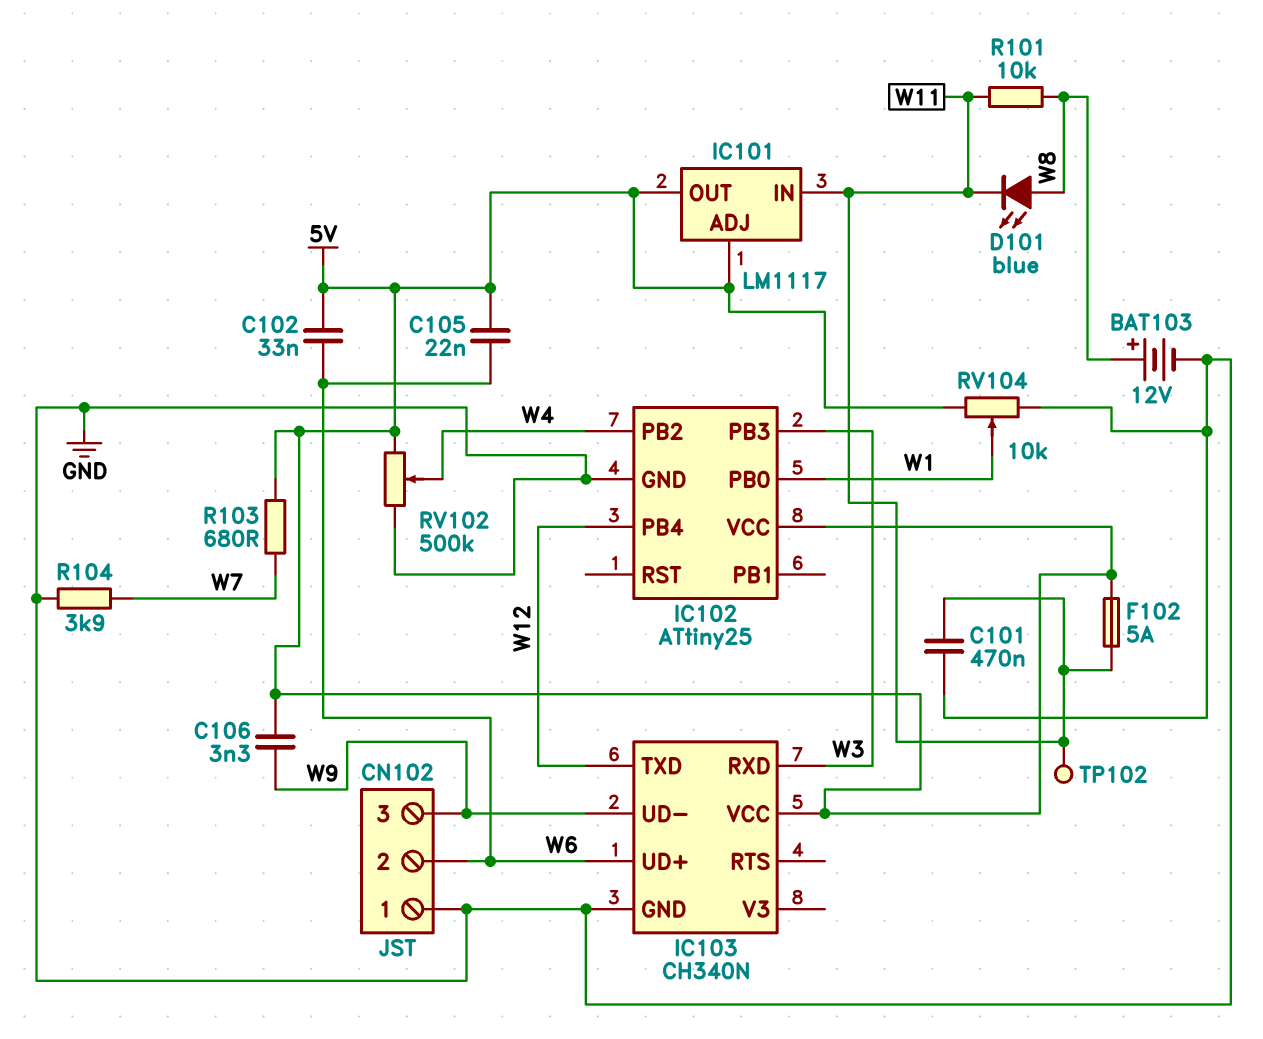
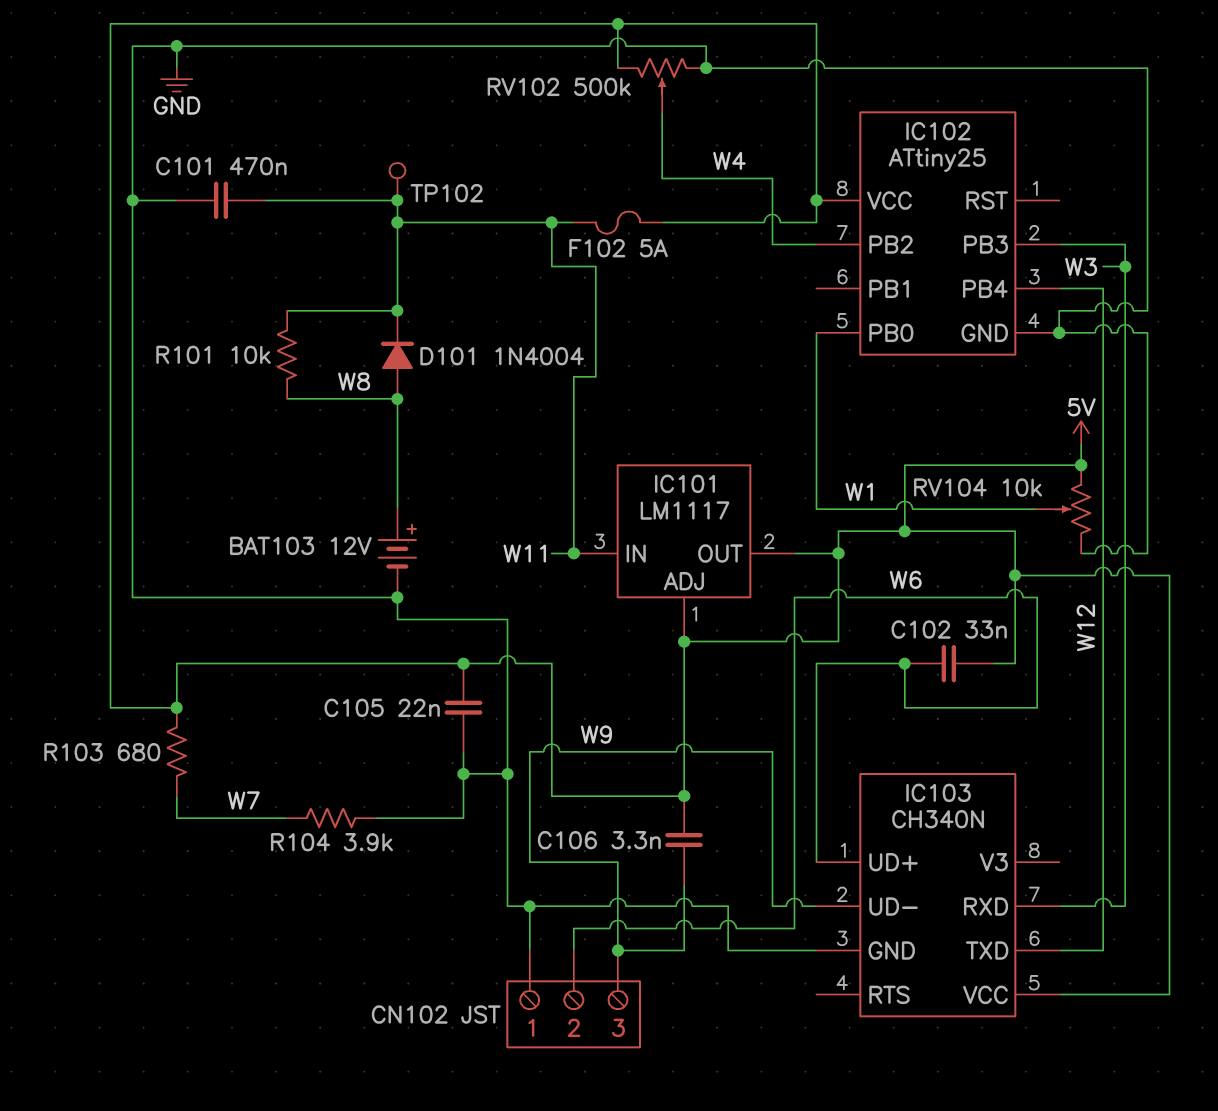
C105: 22nF (5V, W6) -> 22nF (5V, GND)
D101: LED blue (A W8, K W11) -> diode 1N4004 (A W8, K W11)

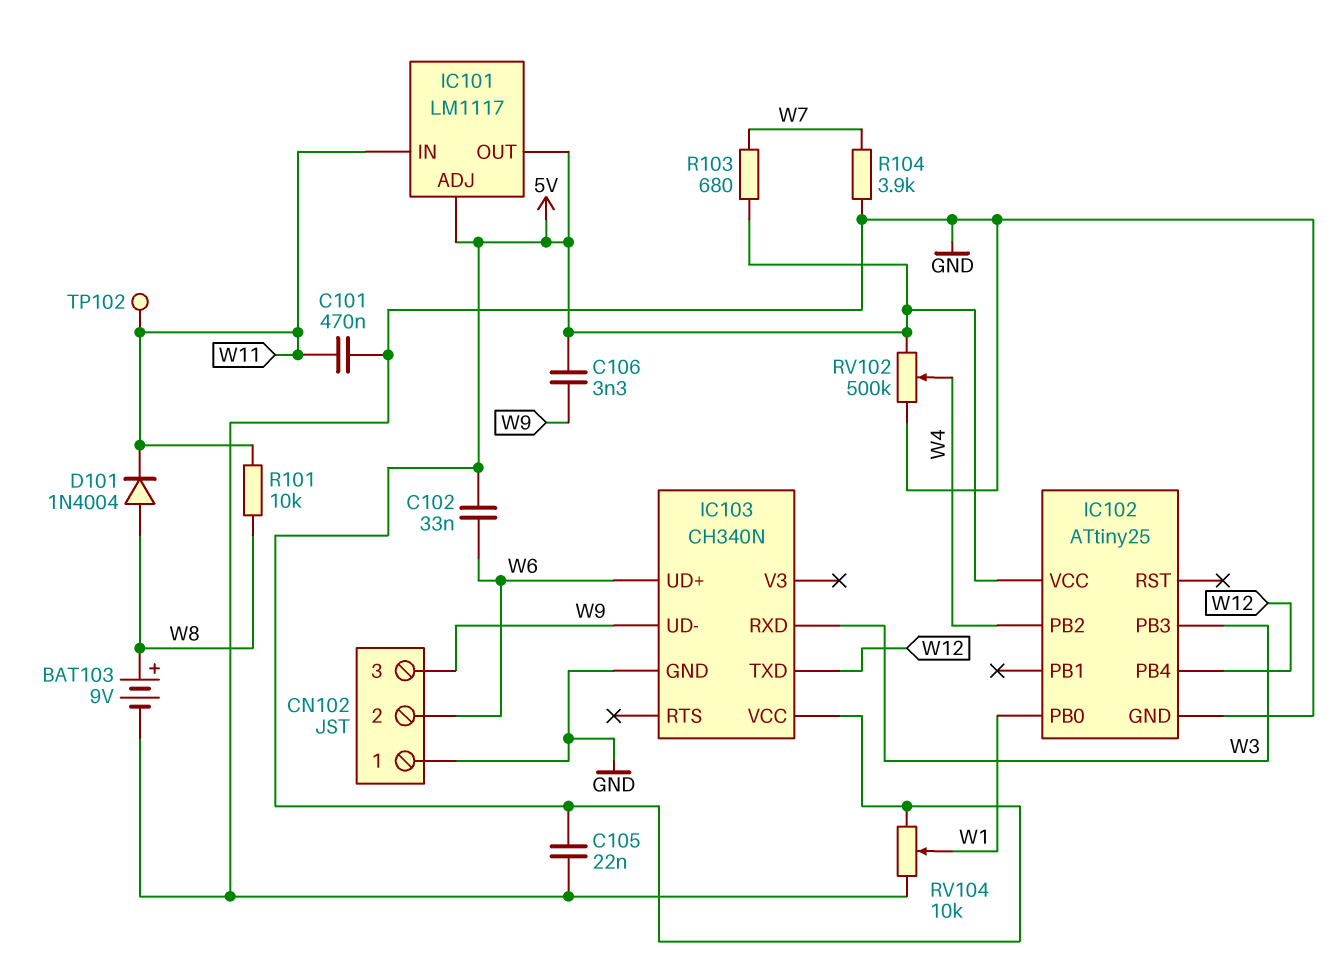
BAT103: 12V (plus W8, minus GND) -> 9V (plus W8, minus GND)
F102: 5A (5V, W11) -> none

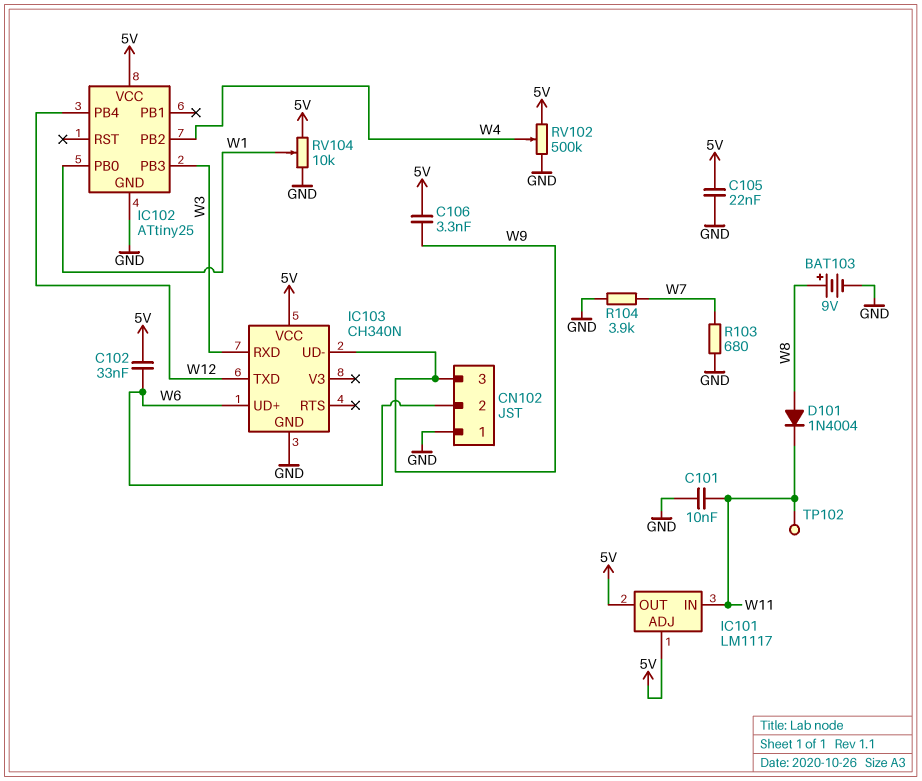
C101: 470nF (GND, W11) -> 10nF (GND, W11)
R101: 10k (W8, W11) -> none
R103: 680 (5V, W7) -> 680 (GND, W7)

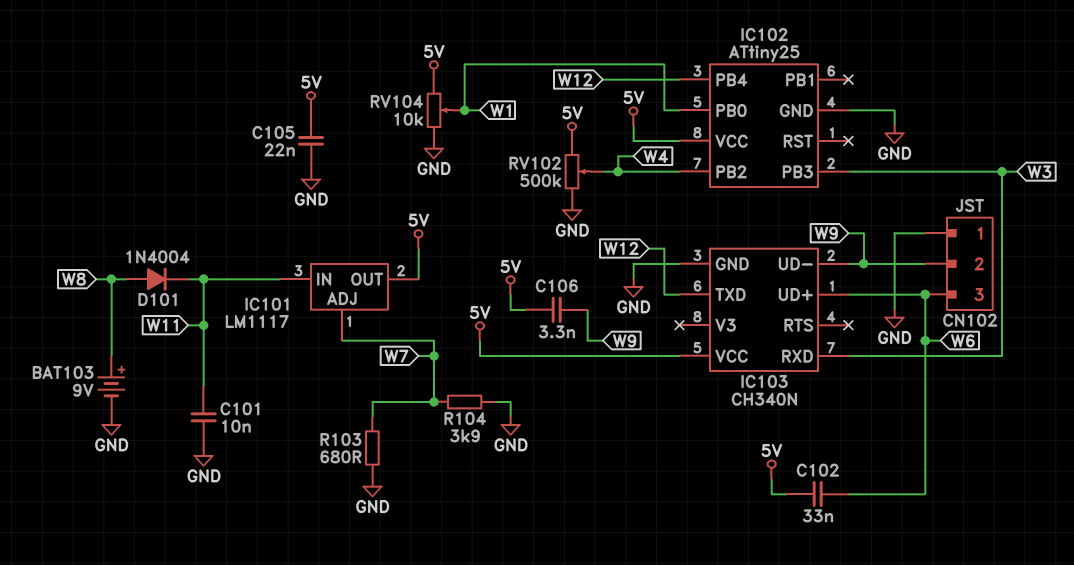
CN102 pin 2: W6 -> W9
CN102 pin 3: W9 -> W6
IC101 pin ADJ: 5V -> W7
TP102: test point (W11) -> none

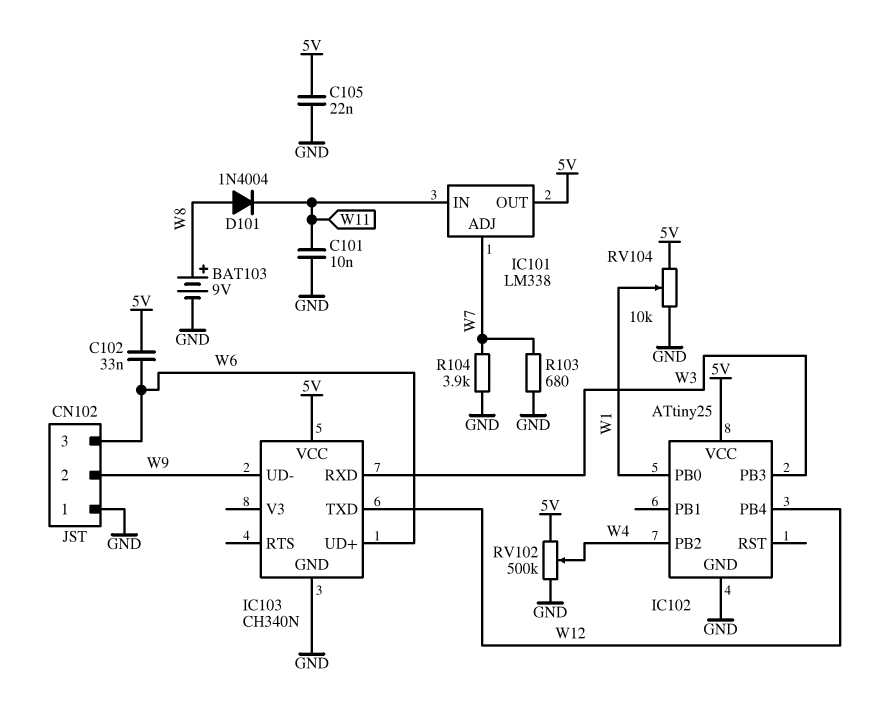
C106: 3.3nF (5V, W9) -> none
IC101: LM1117 -> LM338

